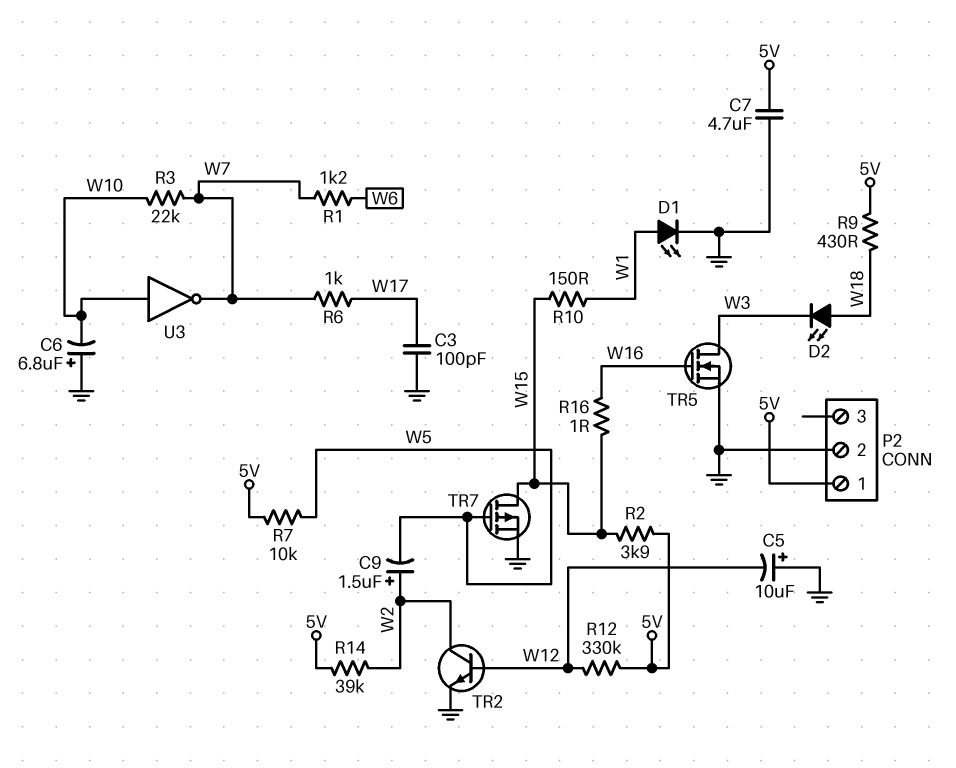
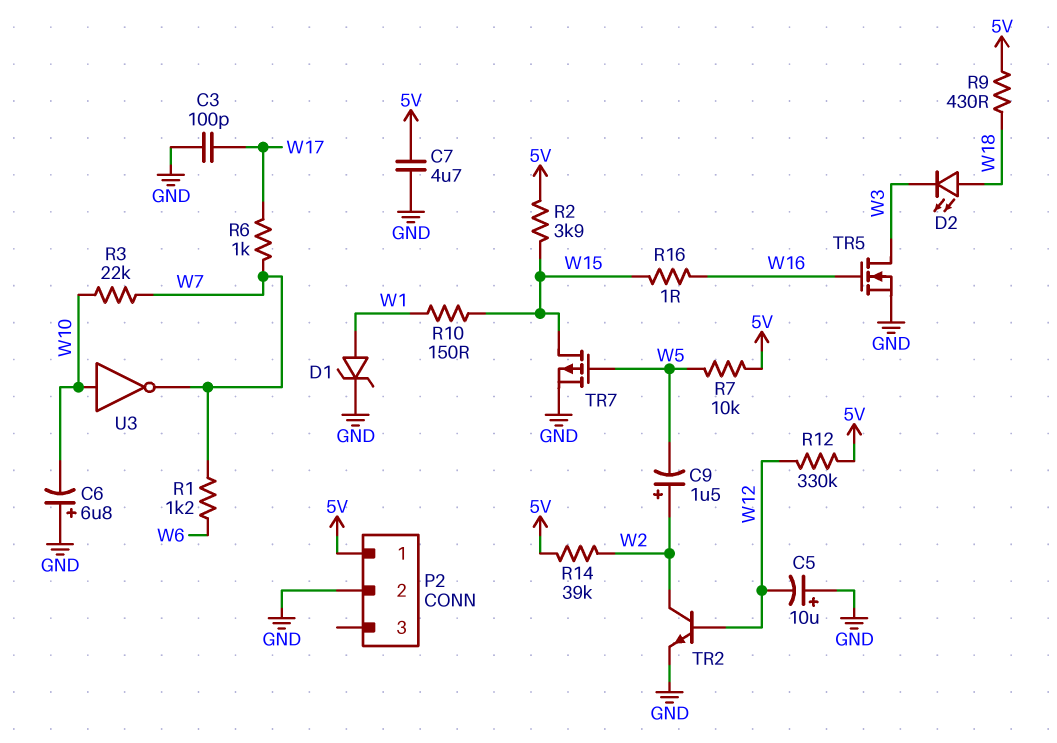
D1: LED (A W1, K GND) -> zener (A W1, K GND)

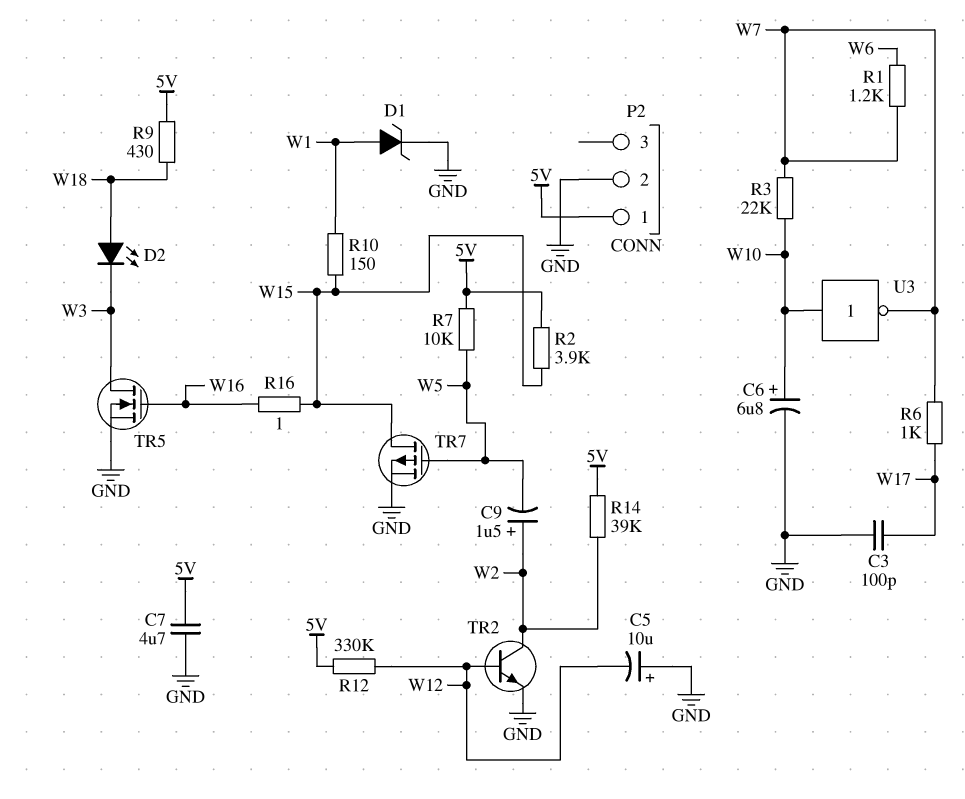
C6: 6.8uF (plus GND, minus W10) -> 6.8uF (plus W10, minus GND)

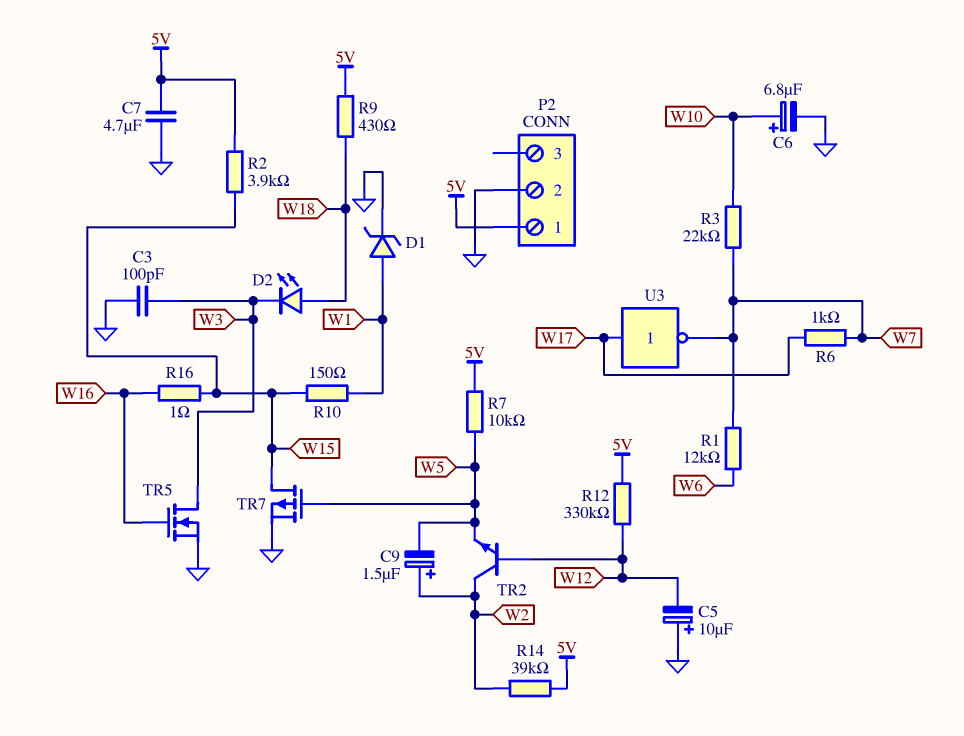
C3: 100pF (GND, W17) -> 100pF (GND, W3)
R1: 1.2k (W6, W7) -> 12k (W6, W7)
TR2: NPN (B W12, C W2, E GND) -> NPN (B W12, C W2, E W5)
U3: NOT (in W10, out W7) -> NOT (in W17, out W7)

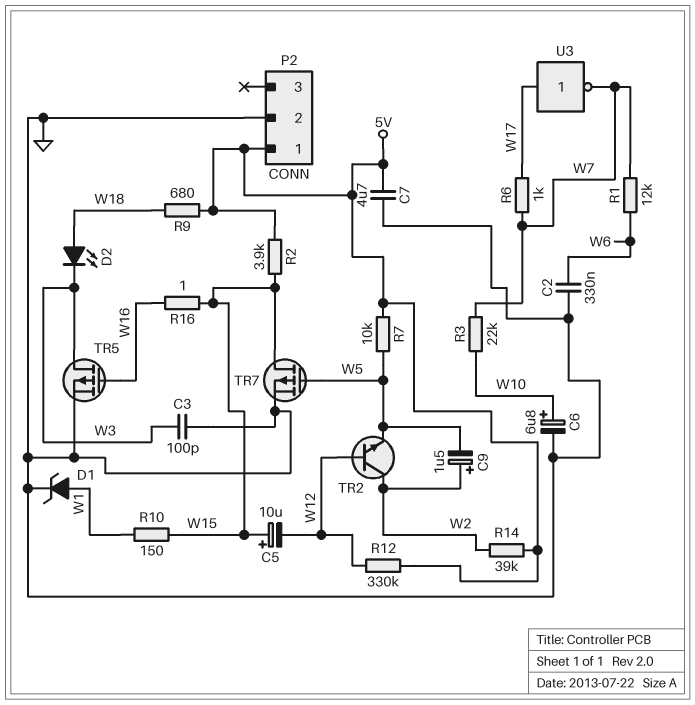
C2: none -> 330nF (GND, W6)
C5: 10uF (plus GND, minus W12) -> 10uF (plus W15, minus W12)
R9: 430 (5V, W18) -> 680 (5V, W18)
TR5: NMOS (G W16, D W3, S GND) -> PMOS (G W16, D W3, S GND)

